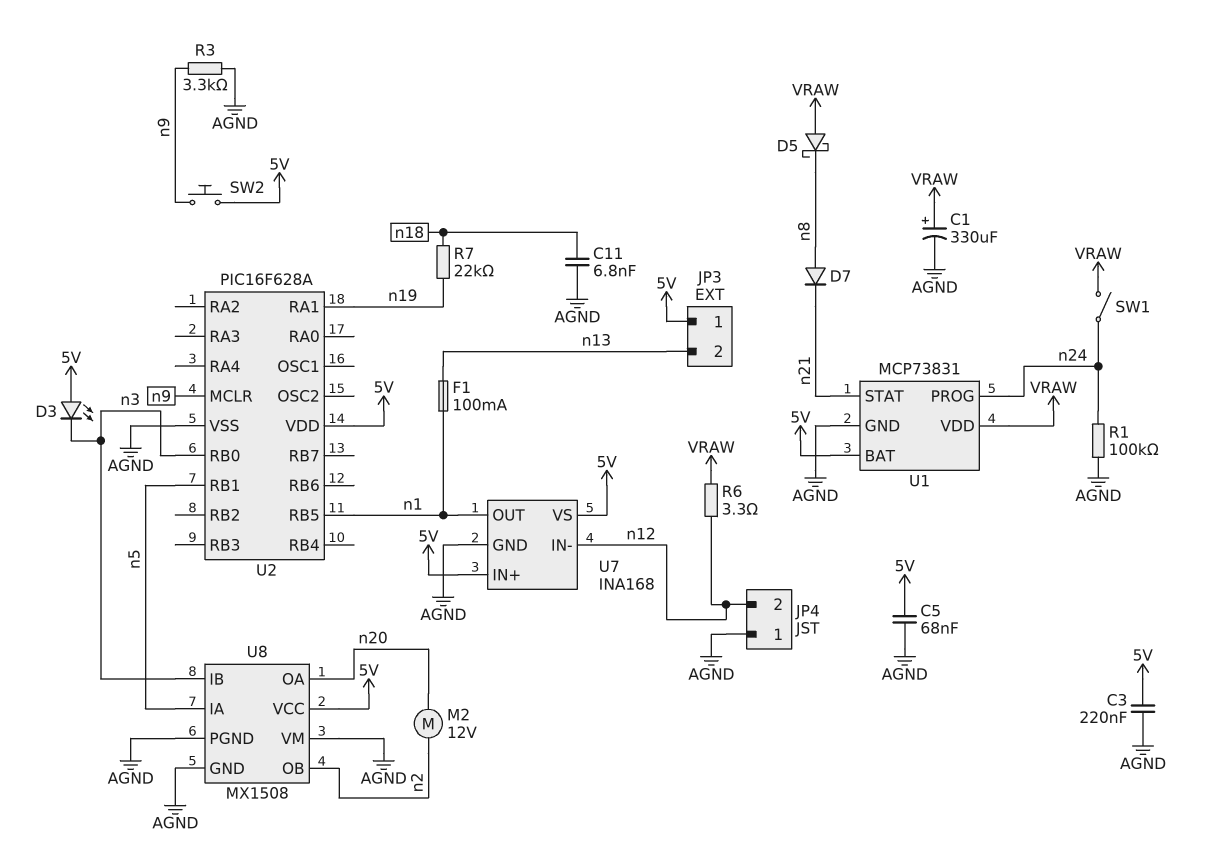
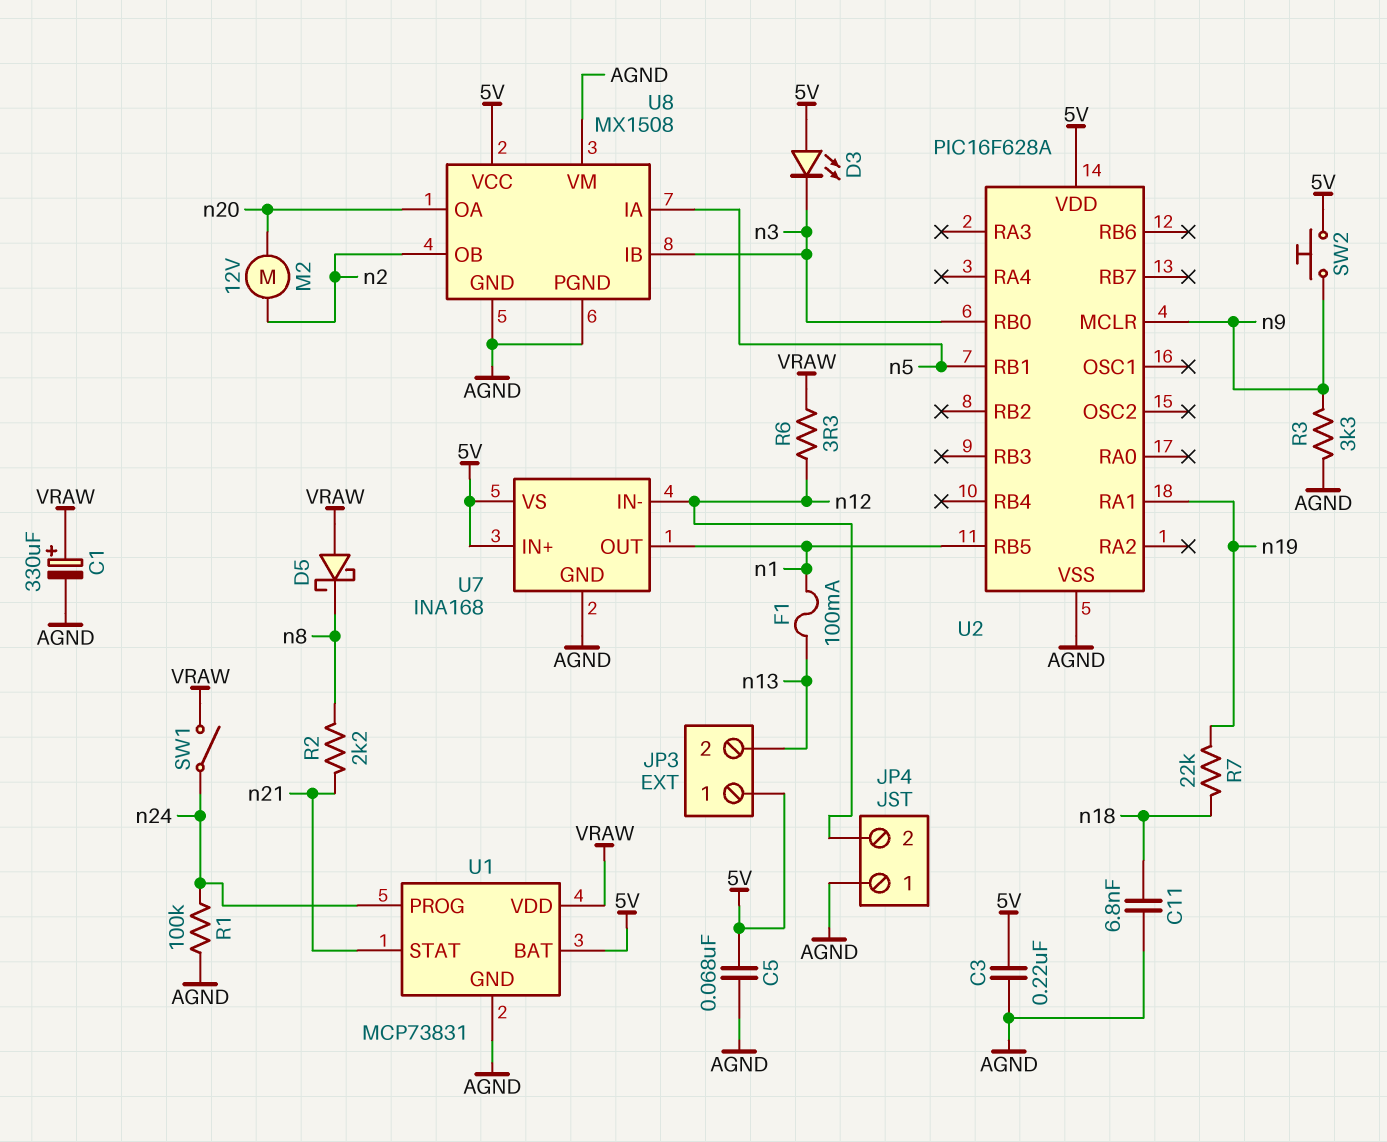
D7: diode (A n8, K n21) -> none
R2: none -> 2.2k (n8, n21)

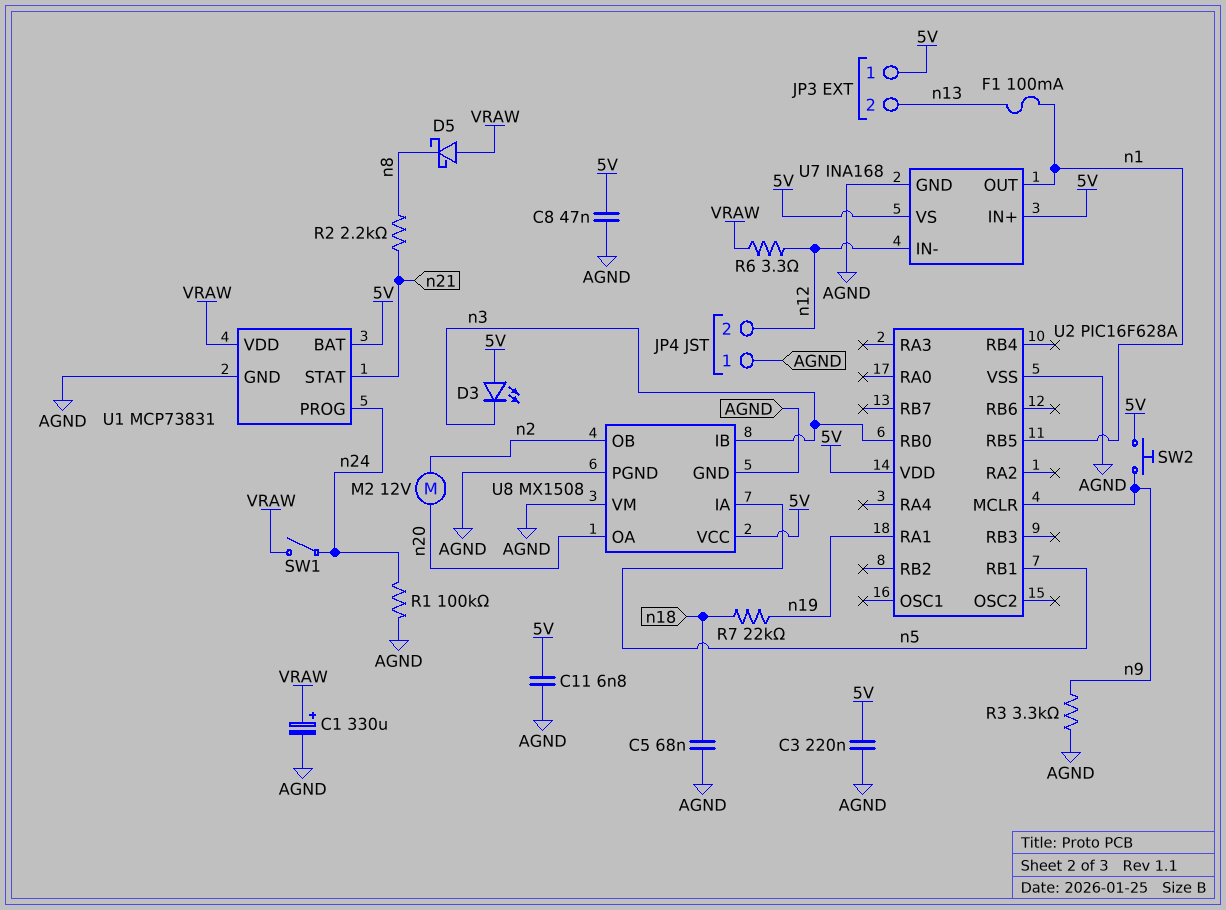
C5: 68nF (5V, AGND) -> 68nF (AGND, n18)
C8: none -> 47nF (5V, AGND)
C11: 6.8nF (AGND, n18) -> 6.8nF (5V, AGND)

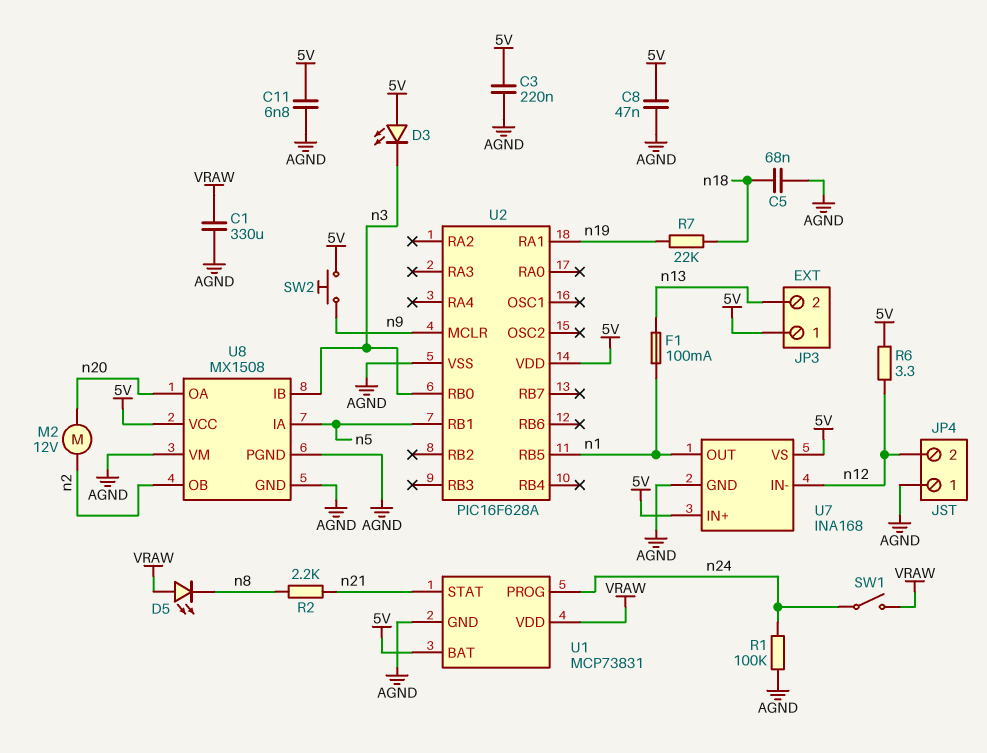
C1: 330uF (plus VRAW, minus AGND) -> 330uF (AGND, VRAW)
D5: schottky (A VRAW, K n8) -> LED (A VRAW, K n8)
R3: 3.3k (AGND, n9) -> none
R6: 3.3 (VRAW, n12) -> 3.3 (5V, n12)

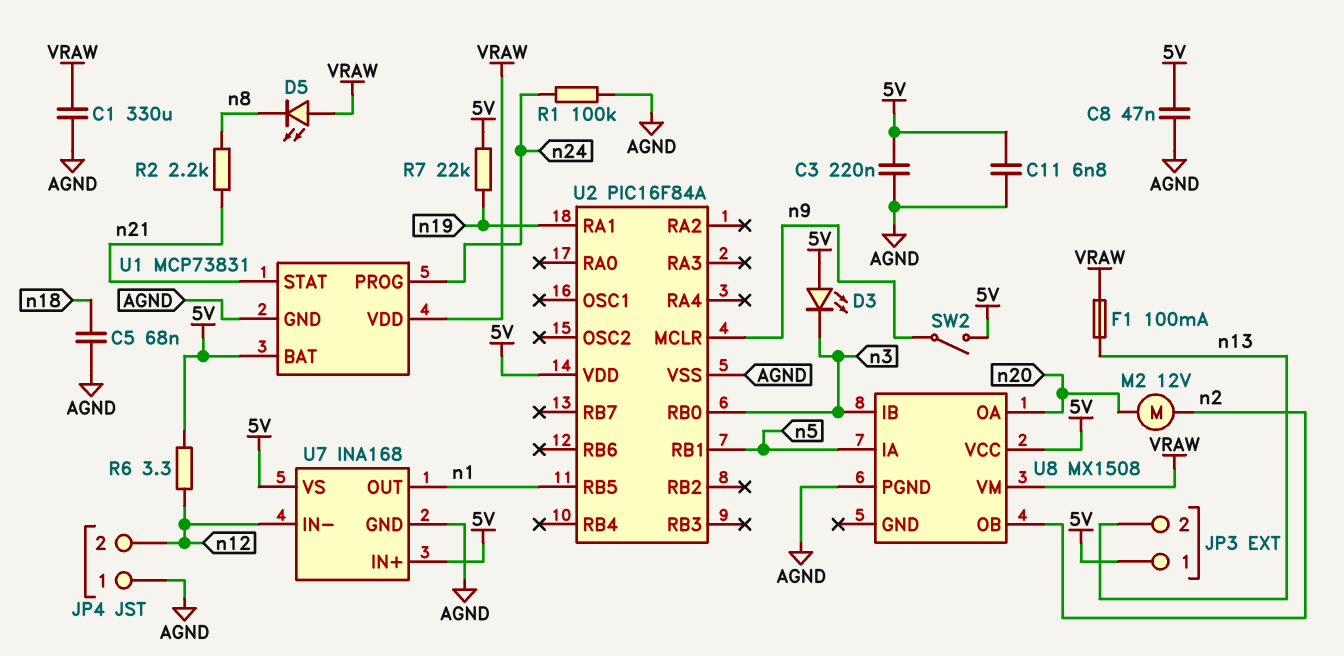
F1: 100mA (n1, n13) -> 100mA (VRAW, n13)
R7: 22k (n18, n19) -> 22k (5V, n19)
SW1: switch (VRAW, n24) -> none
SW2: button (5V, n9) -> switch (5V, n9)
U2: PIC16F628A -> PIC16F84A
U8 pin GND: AGND -> none
U8 pin VM: AGND -> VRAW

